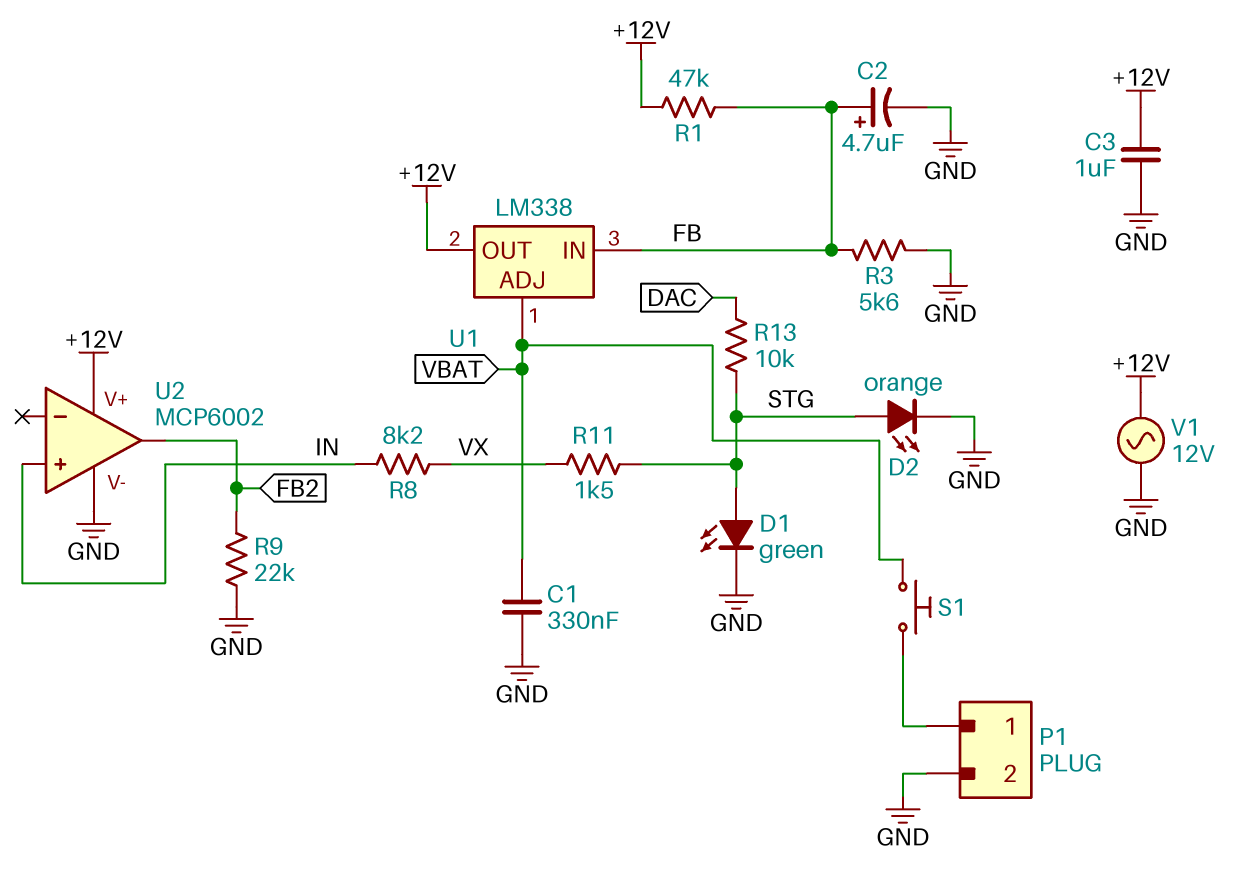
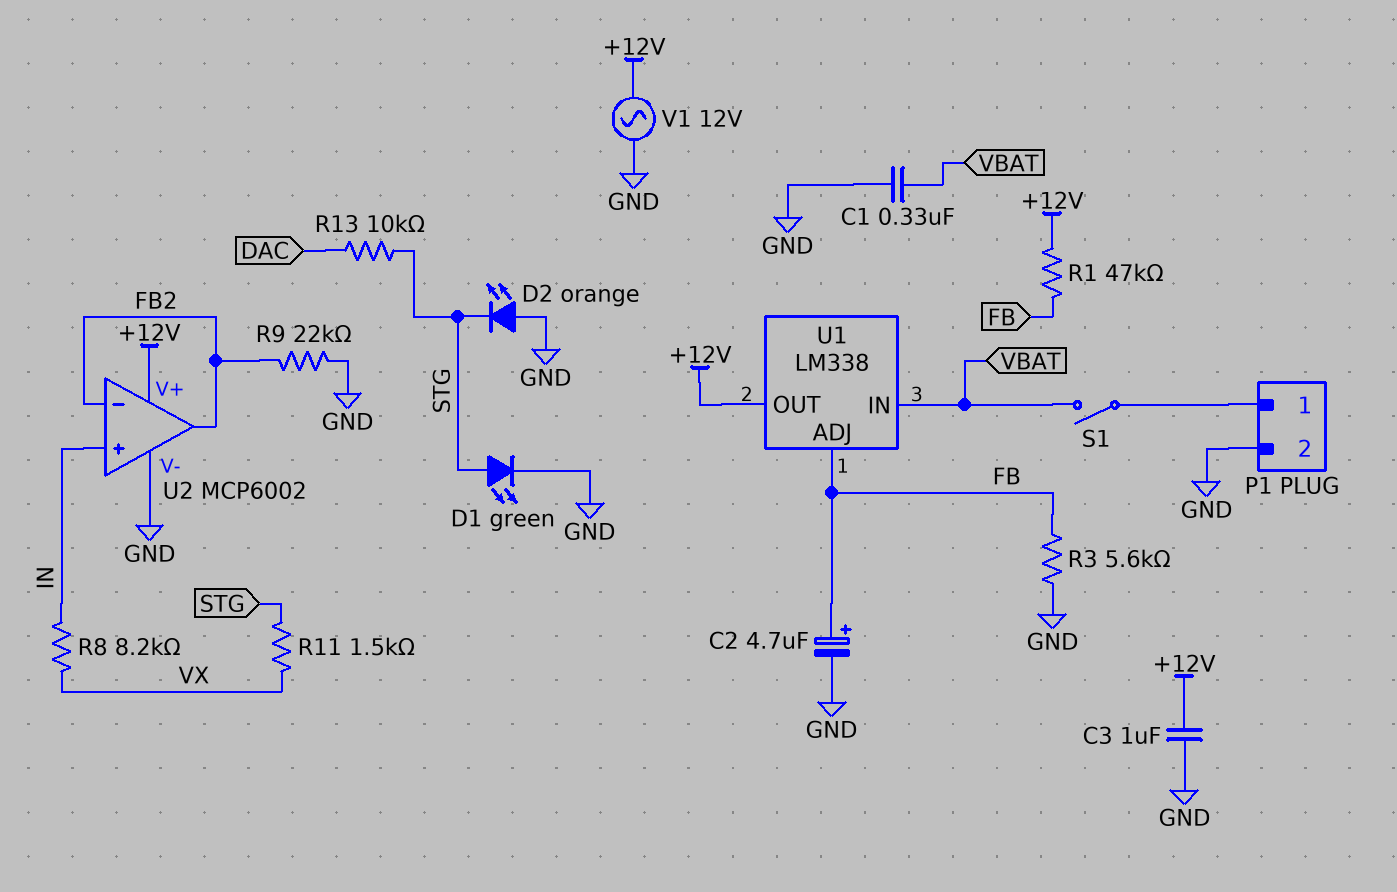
D2: LED orange (A STG, K GND) -> LED orange (A GND, K STG)
S1: button (P1/1, VBAT) -> switch (P1/1, VBAT)
U1 pin ADJ: VBAT -> FB
U1 pin IN: FB -> VBAT
U2 pin in-: none -> FB2

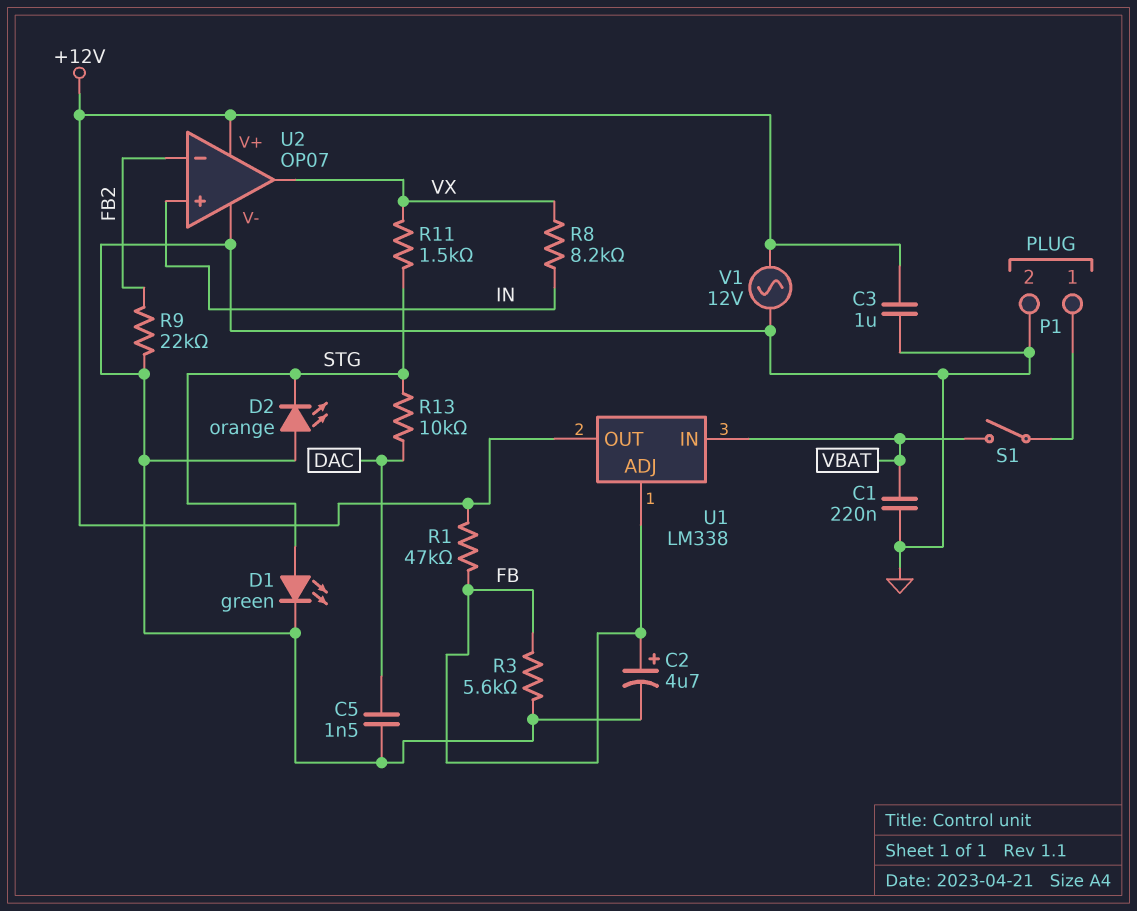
C1: 330nF (GND, VBAT) -> 220nF (GND, VBAT)
C5: none -> 1.5nF (DAC, GND)
U2: MCP6002 -> OP07
U2 pin out: FB2 -> VX

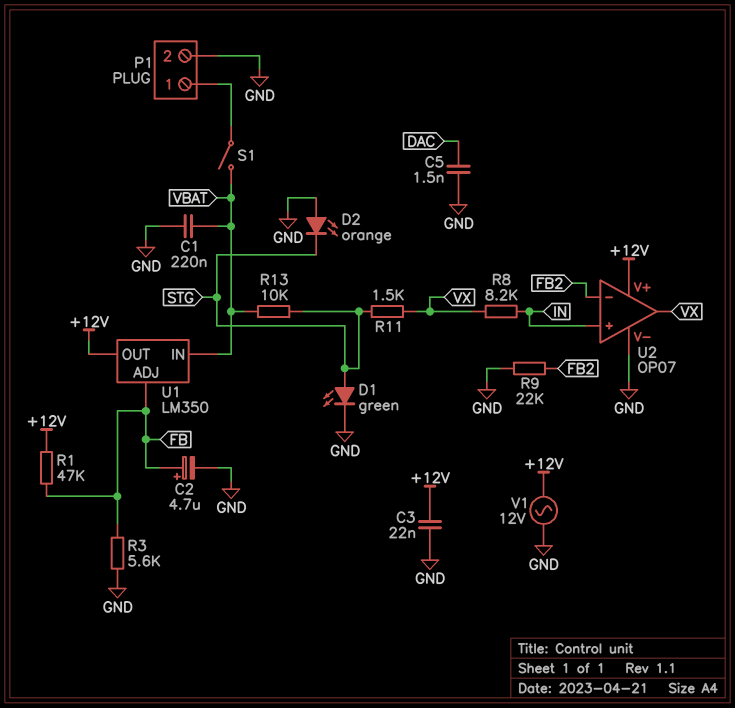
C3: 1uF (+12V, GND) -> 22nF (+12V, GND)
R13: 10k (DAC, STG) -> 10k (STG, VBAT)
U1: LM338 -> LM350

